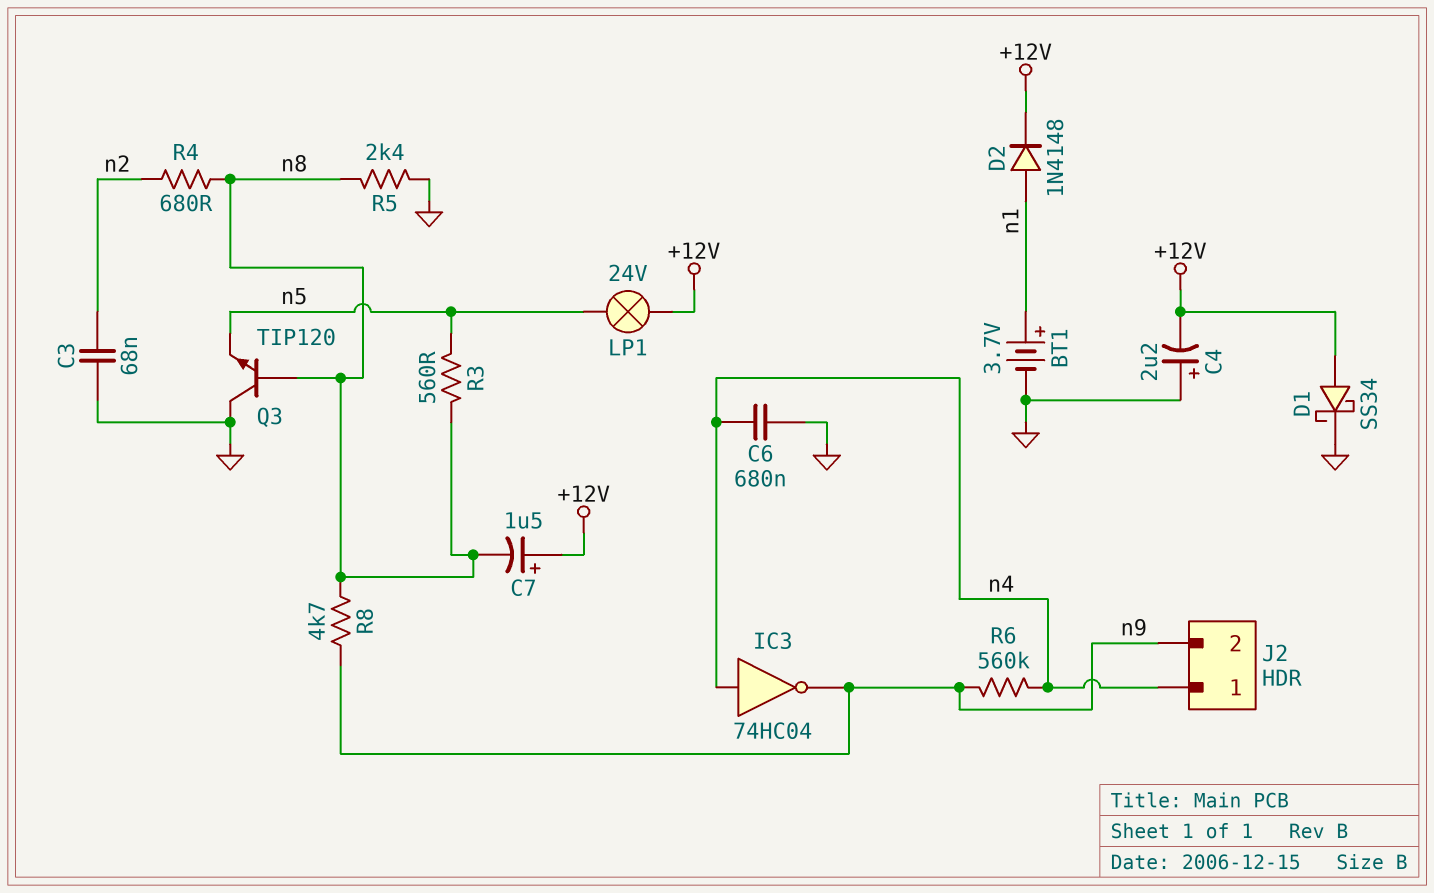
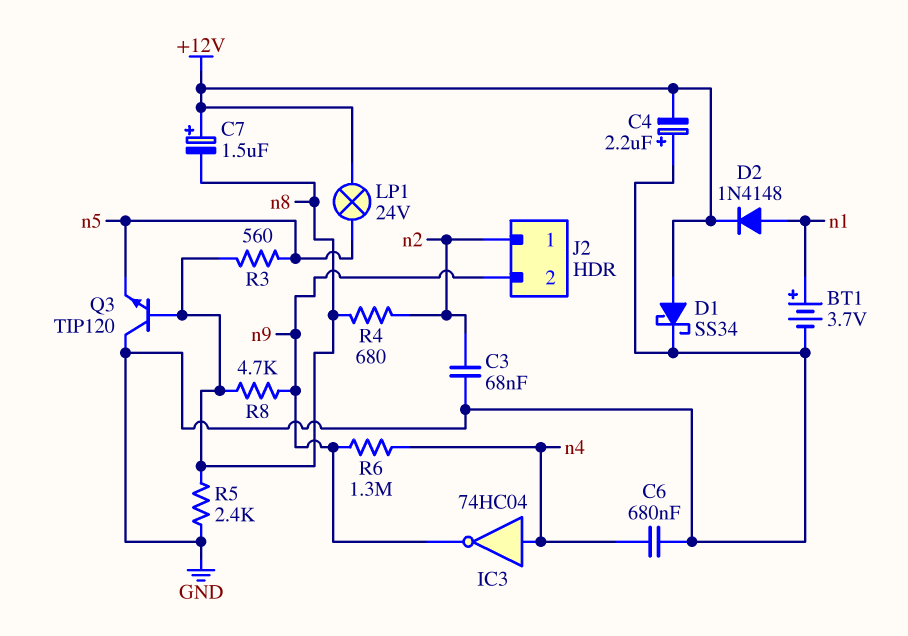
J2 pin 1: n4 -> n2
R6: 560k (n4, n9) -> 1.3M (n4, n9)

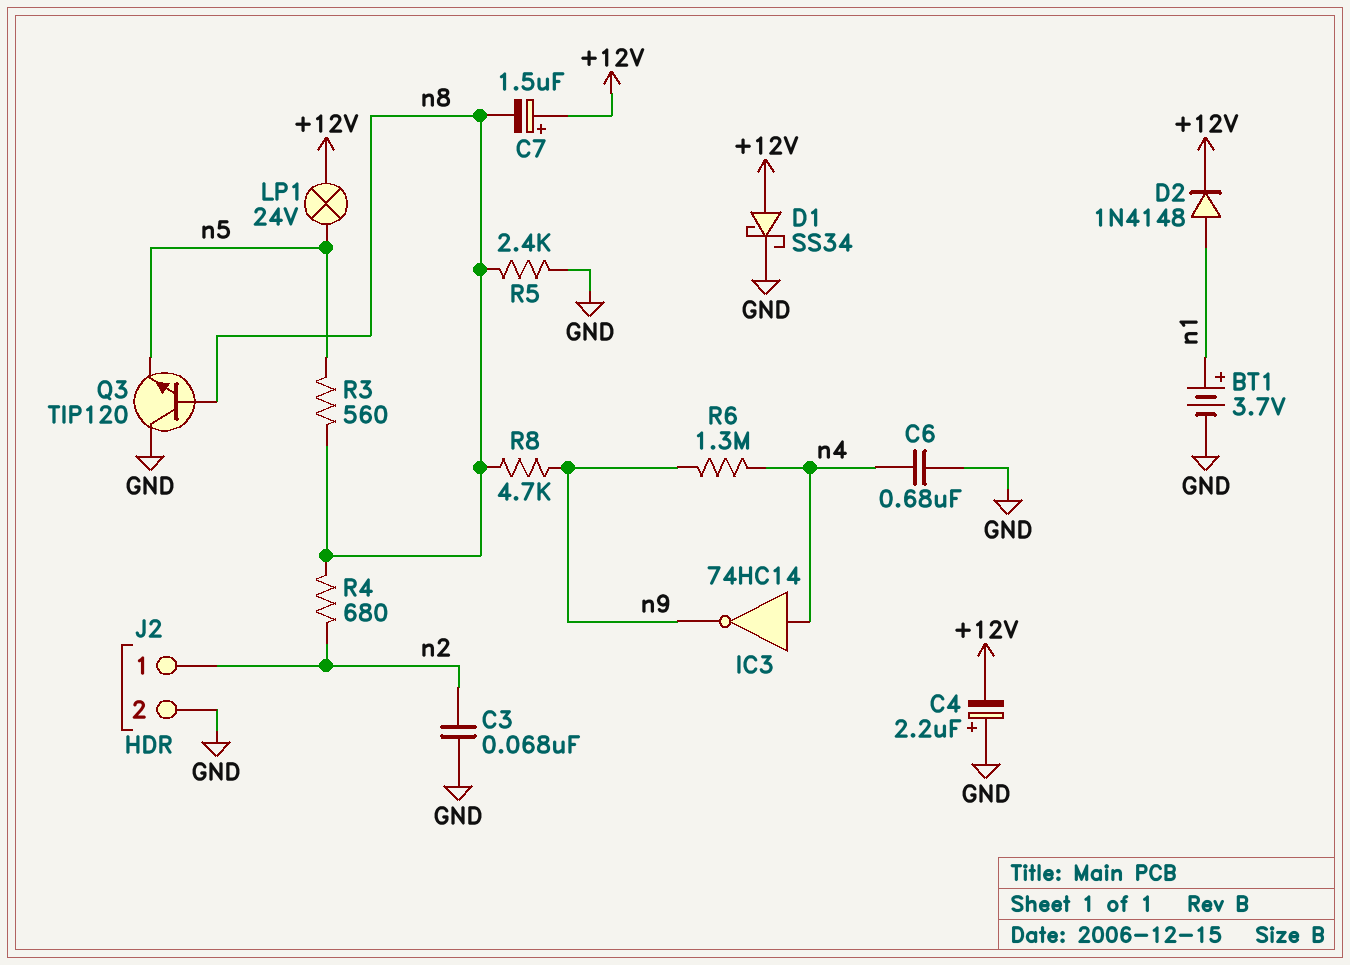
IC3: NOT 74HC04 (in n4, out n9) -> NOT 74HC14 (in n4, out n9)
J2 pin 2: n9 -> GND

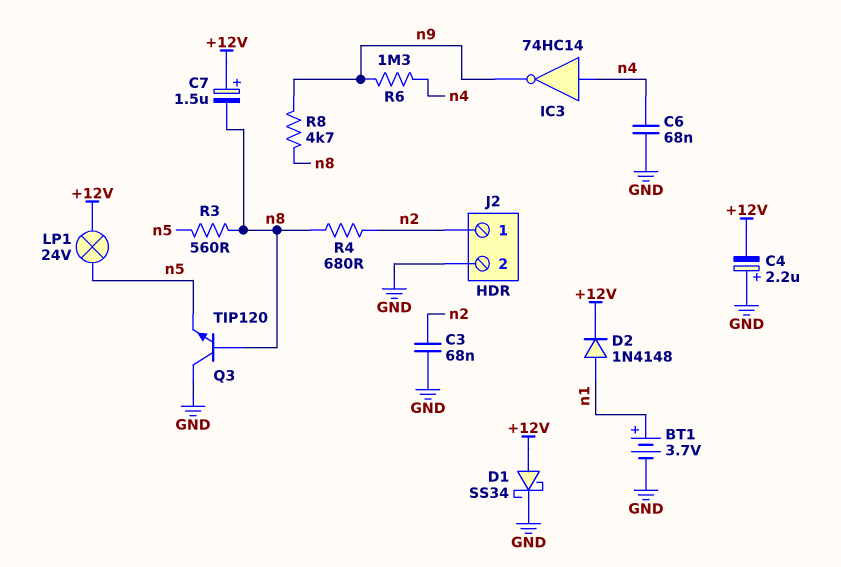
C6: 680nF (GND, n4) -> 68nF (GND, n4)
R5: 2.4k (GND, n8) -> none

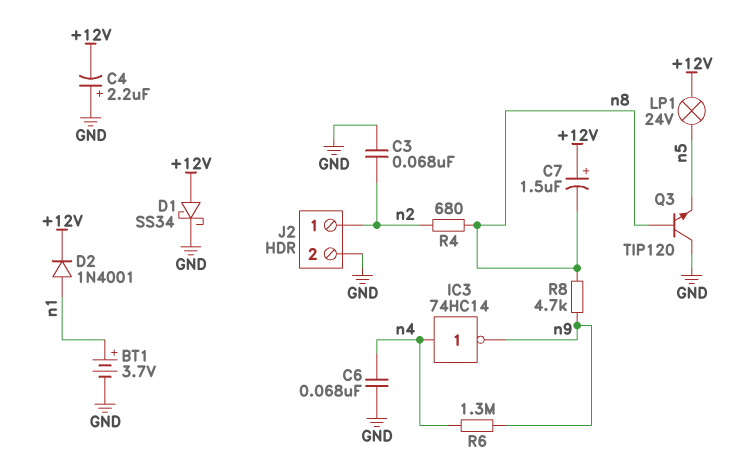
D2: diode 1N4148 (A n1, K +12V) -> diode 1N4001 (A n1, K +12V)
R3: 560 (n5, n8) -> none

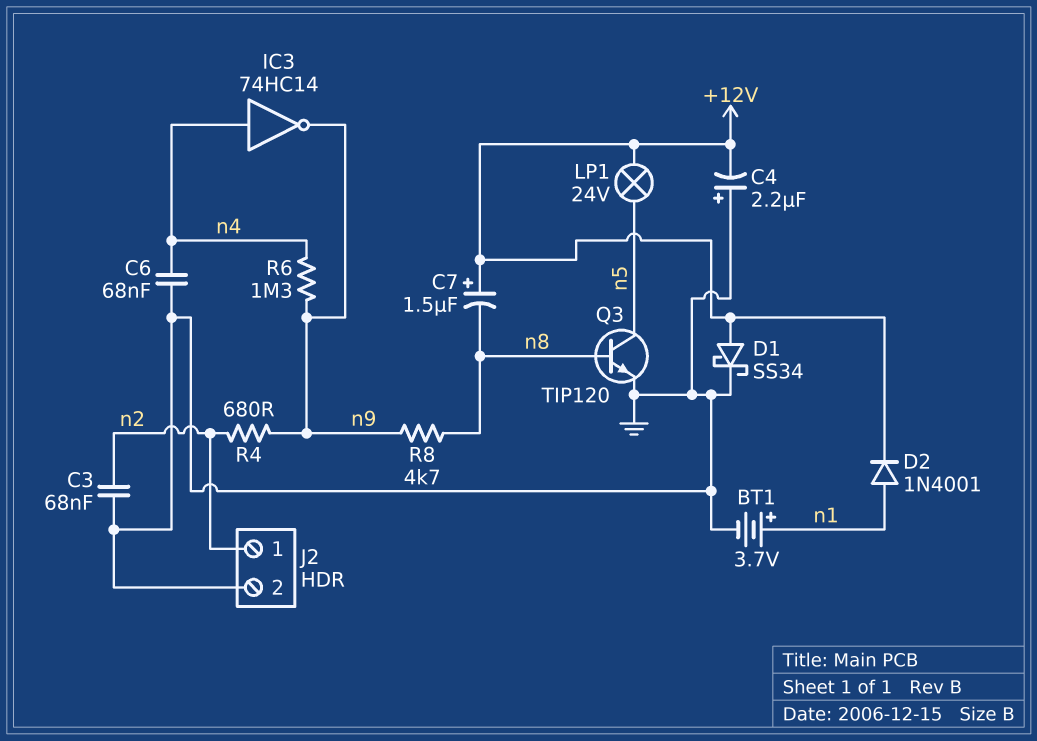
Q3: NPN TIP120 (B n8, C GND, E n5) -> NPN TIP120 (B n8, C n5, E GND)
R4: 680 (n2, n8) -> 680 (n2, n9)

